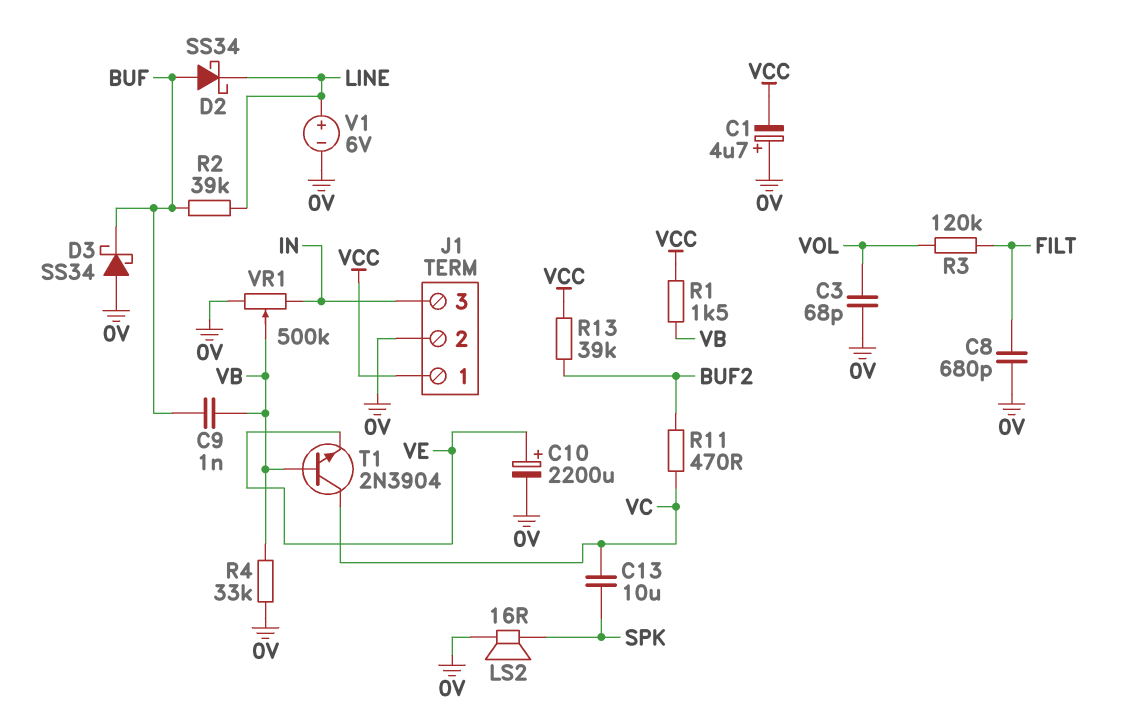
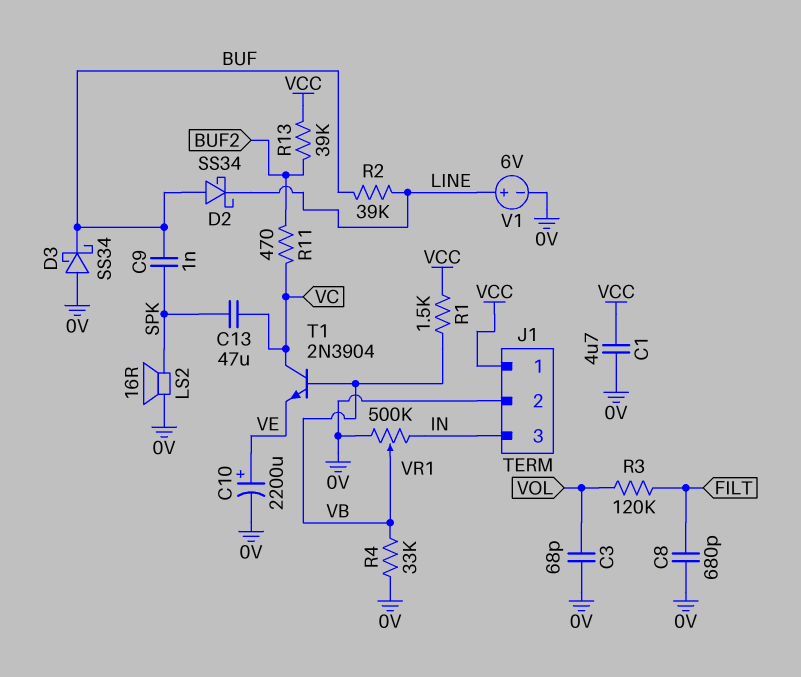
C1: 4.7uF (plus 0V, minus VCC) -> 4.7uF (0V, VCC)
C9: 1nF (BUF, VB) -> 1nF (BUF, SPK)
C13: 10uF (SPK, VC) -> 47uF (SPK, VC)

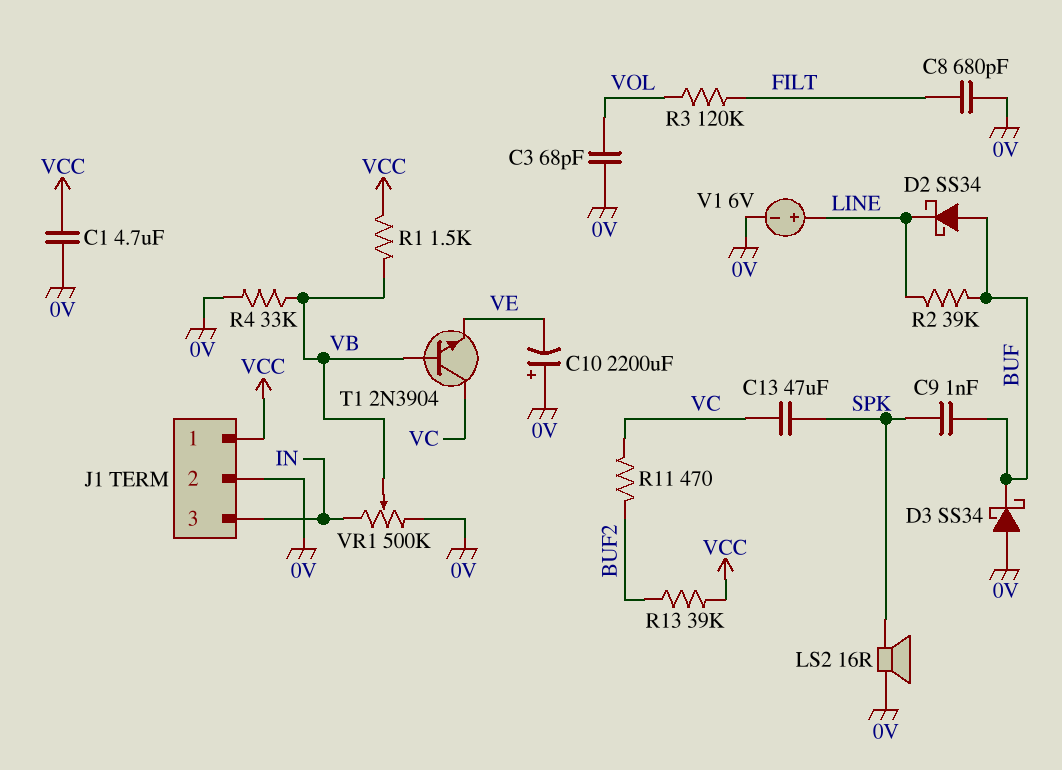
C10: 2200uF (plus VE, minus 0V) -> 2200uF (plus 0V, minus VE)

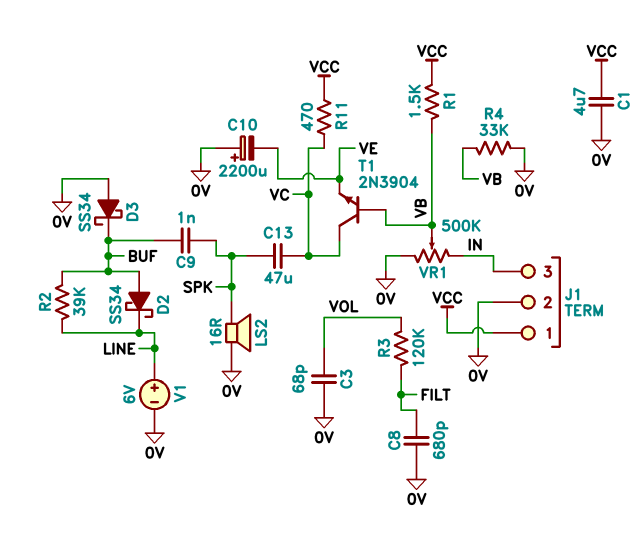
R11: 470 (BUF2, VC) -> 470 (VC, VCC)
R13: 39k (BUF2, VCC) -> none

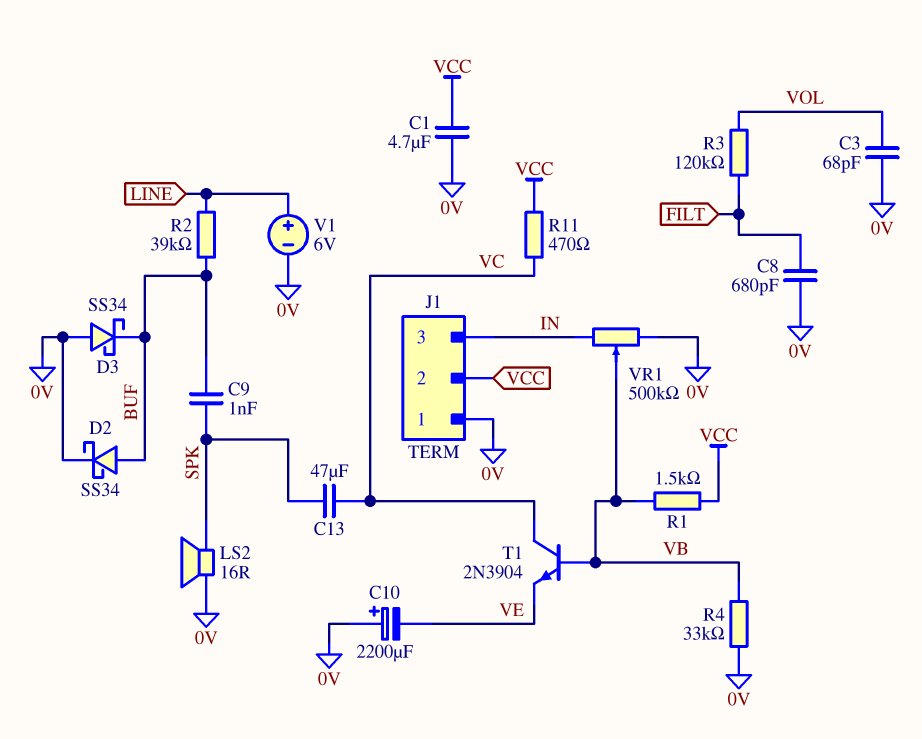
D2: schottky SS34 (A BUF, K LINE) -> schottky SS34 (A BUF, K 0V)
J1 pin 1: VCC -> 0V
J1 pin 2: 0V -> VCC

